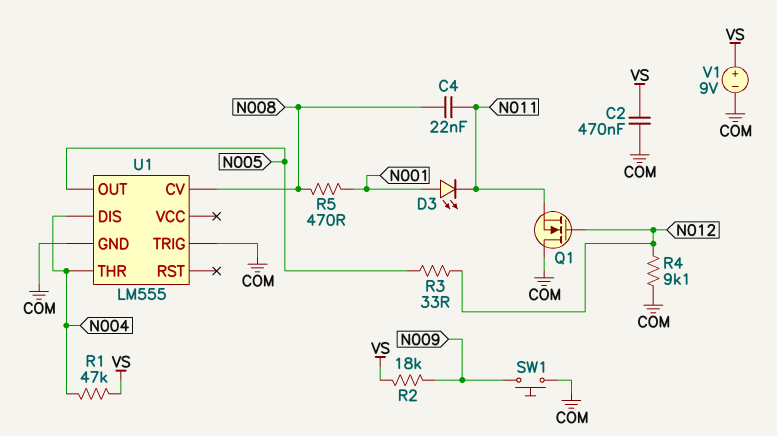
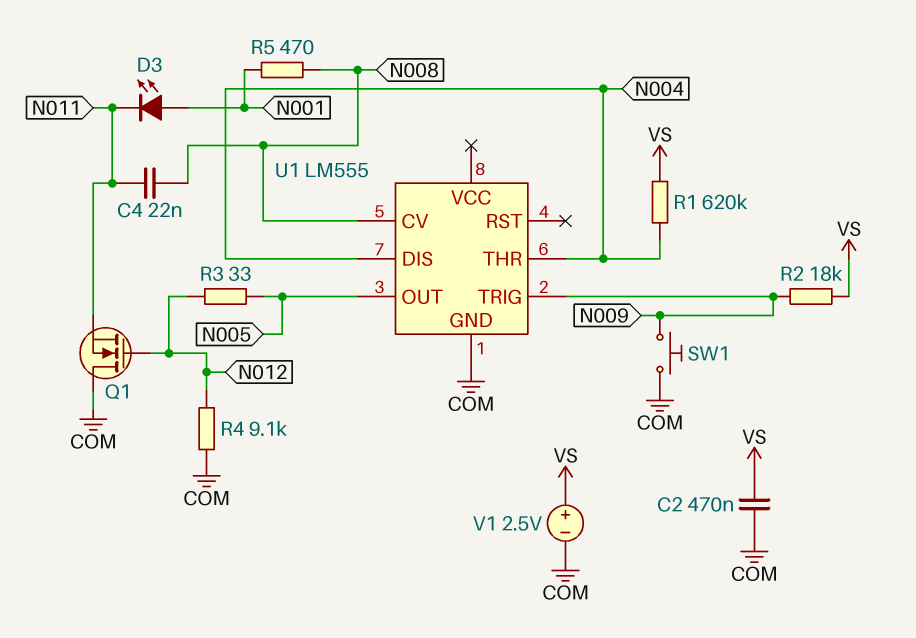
R1: 47k (N004, VS) -> 620k (N004, VS)
U1 pin TRIG: COM -> N009
V1: 9V (plus VS, minus COM) -> 2.5V (plus VS, minus COM)

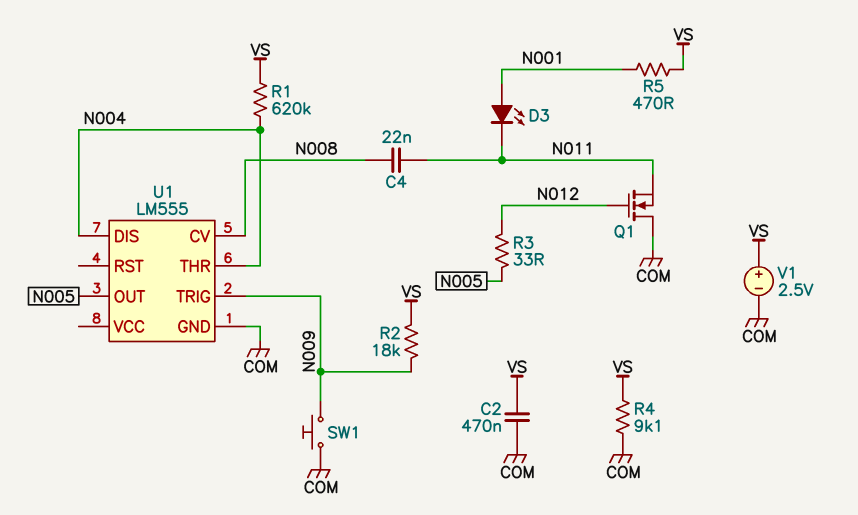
R4: 9.1k (COM, N012) -> 9.1k (COM, VS)
R5: 470 (N001, N008) -> 470 (N001, VS)

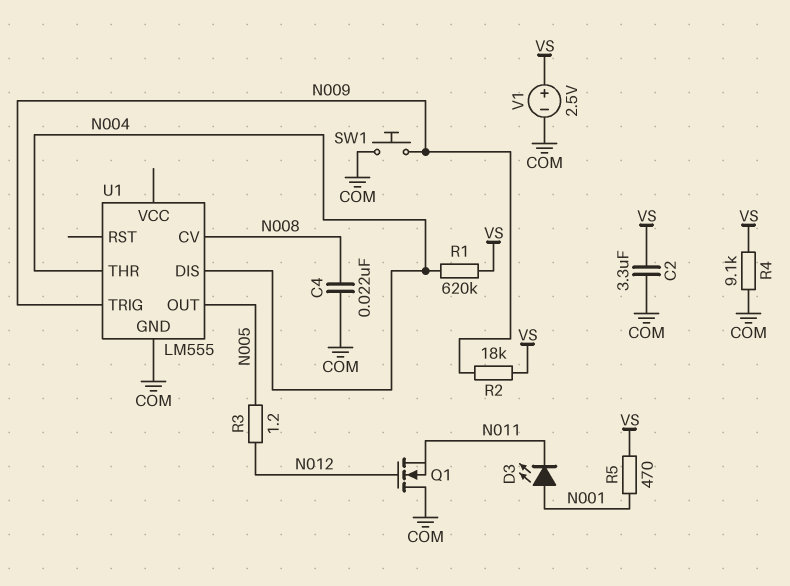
C2: 470nF (COM, VS) -> 3.3uF (COM, VS)
C4: 22nF (N008, N011) -> 22nF (COM, N008)
R3: 33 (N005, N012) -> 1.2 (N005, N012)

